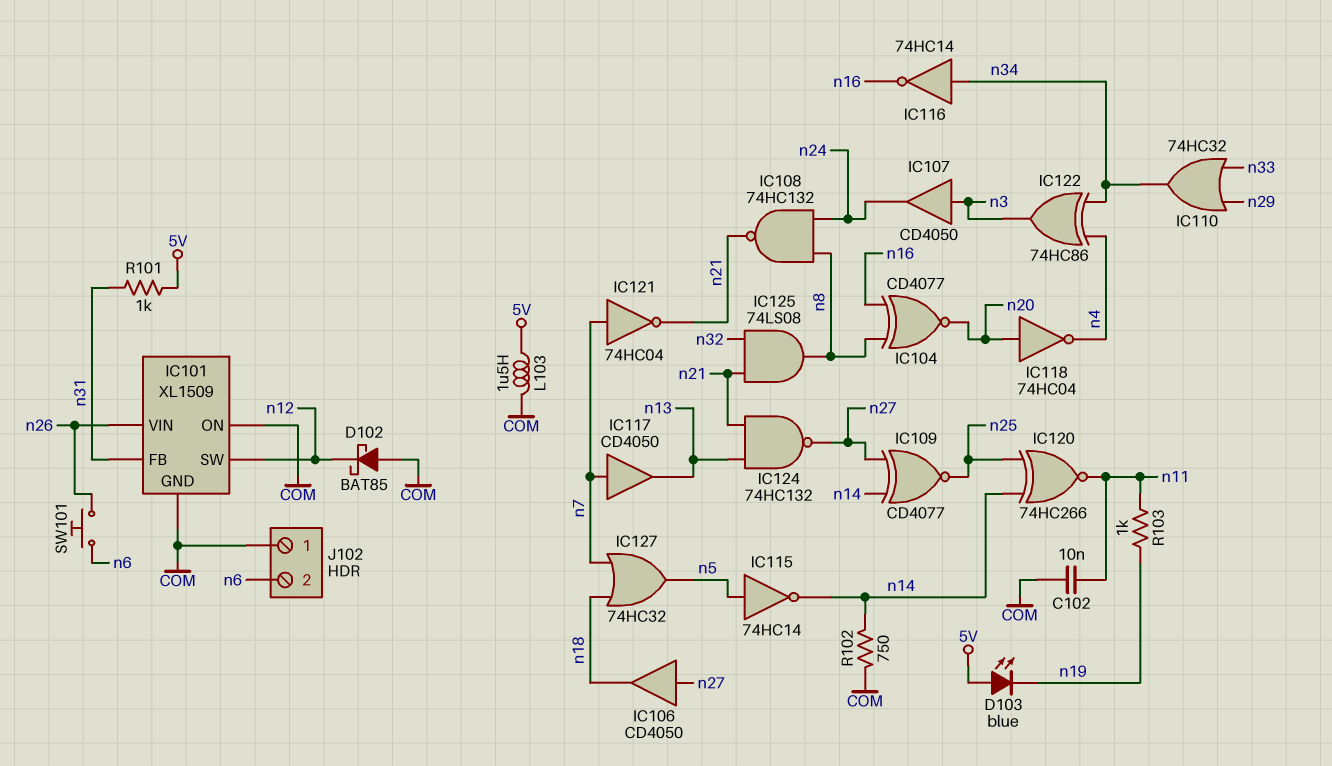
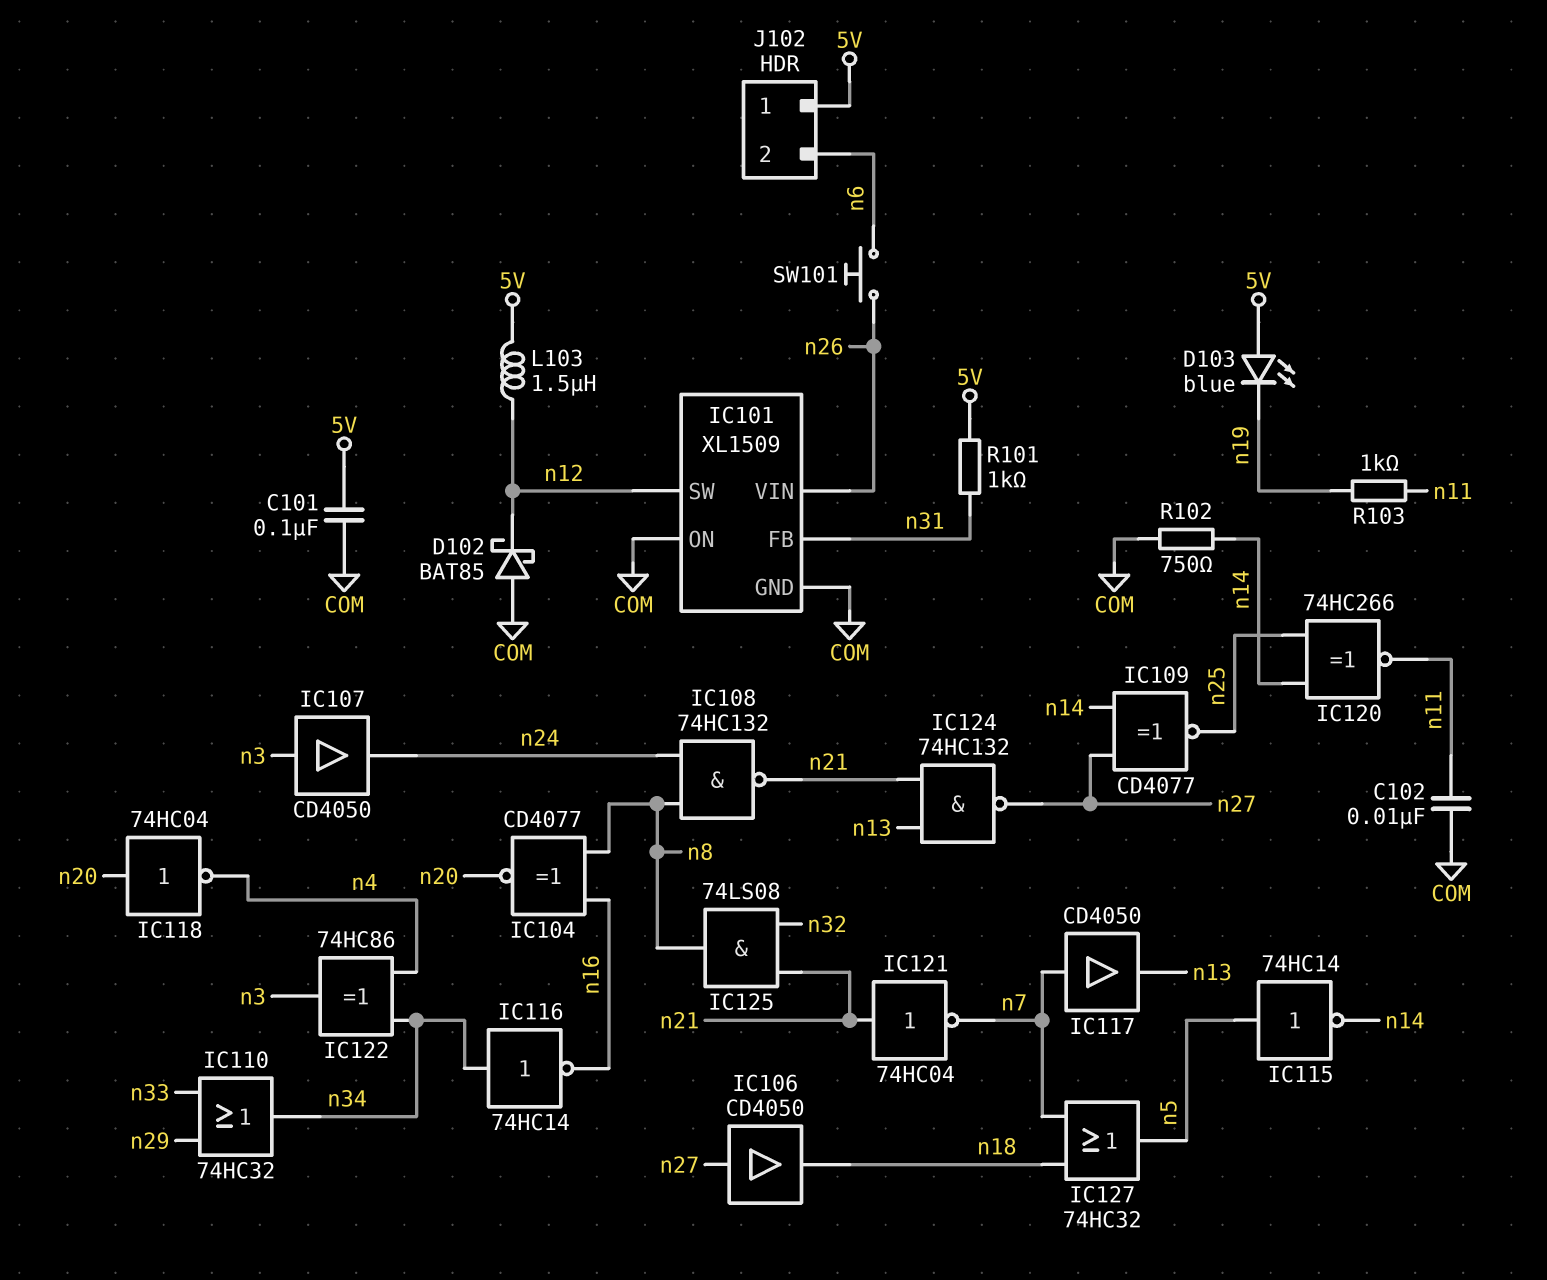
C101: none -> 100nF (5V, COM)
IC121: NOT 74HC04 (in n7, out n21) -> NOT 74HC04 (in n21, out n7)
J102 pin 1: COM -> 5V
L103: 1.5uH (5V, COM) -> 1.5uH (5V, n12)

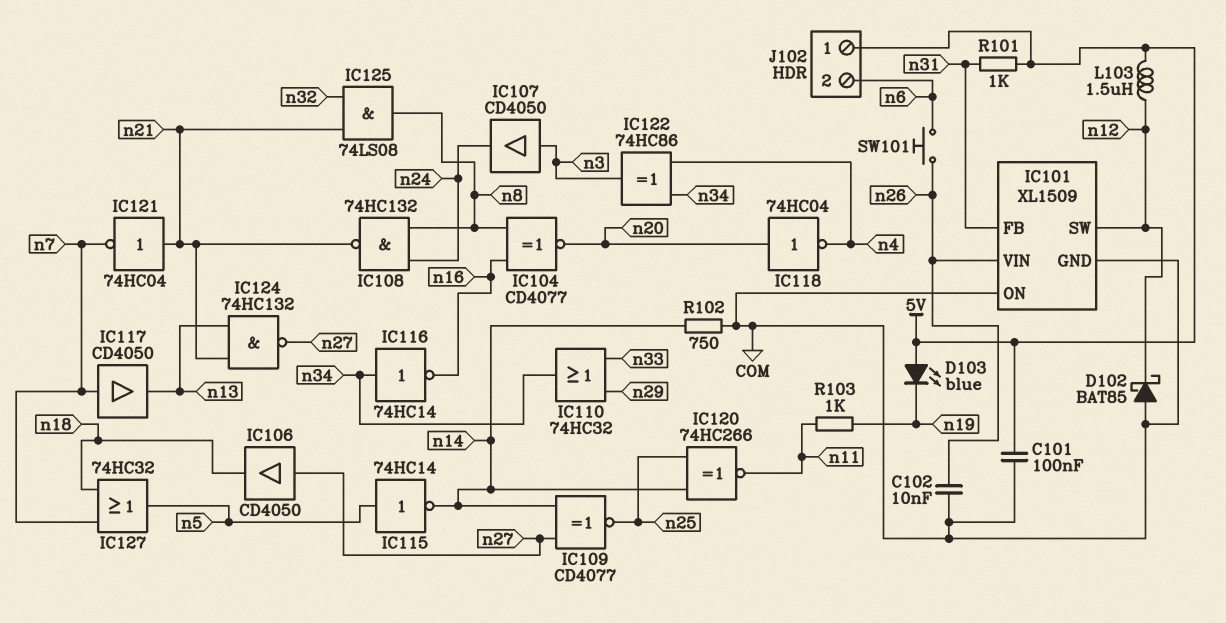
C102: 10nF (COM, n11) -> 10nF (COM, n26)

